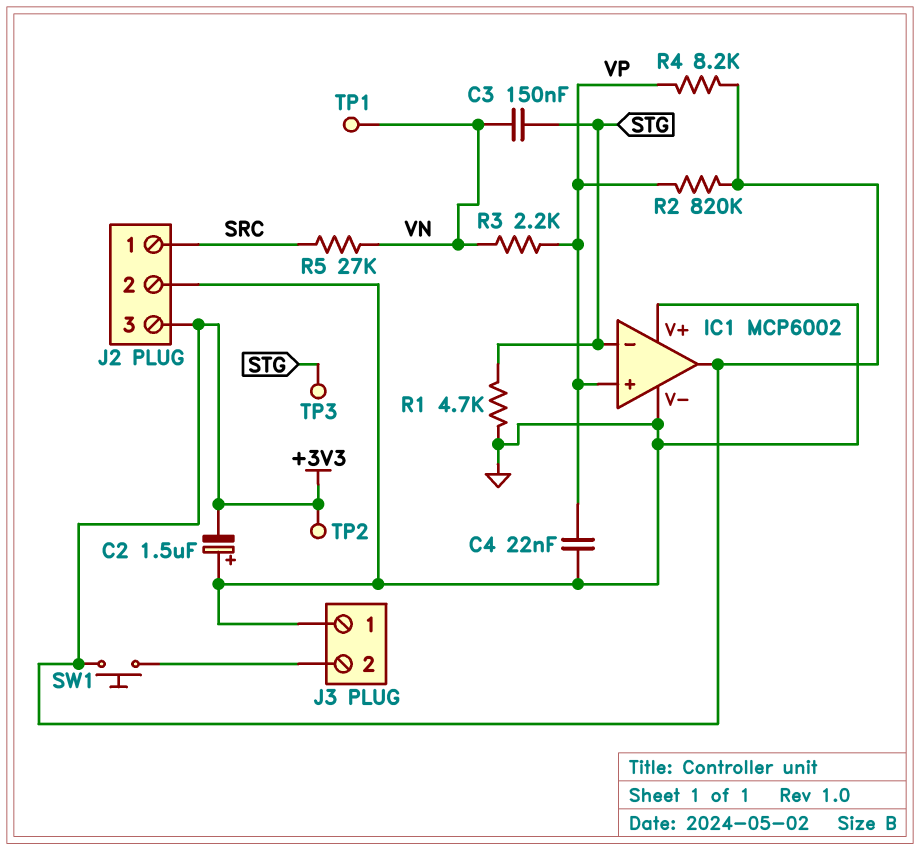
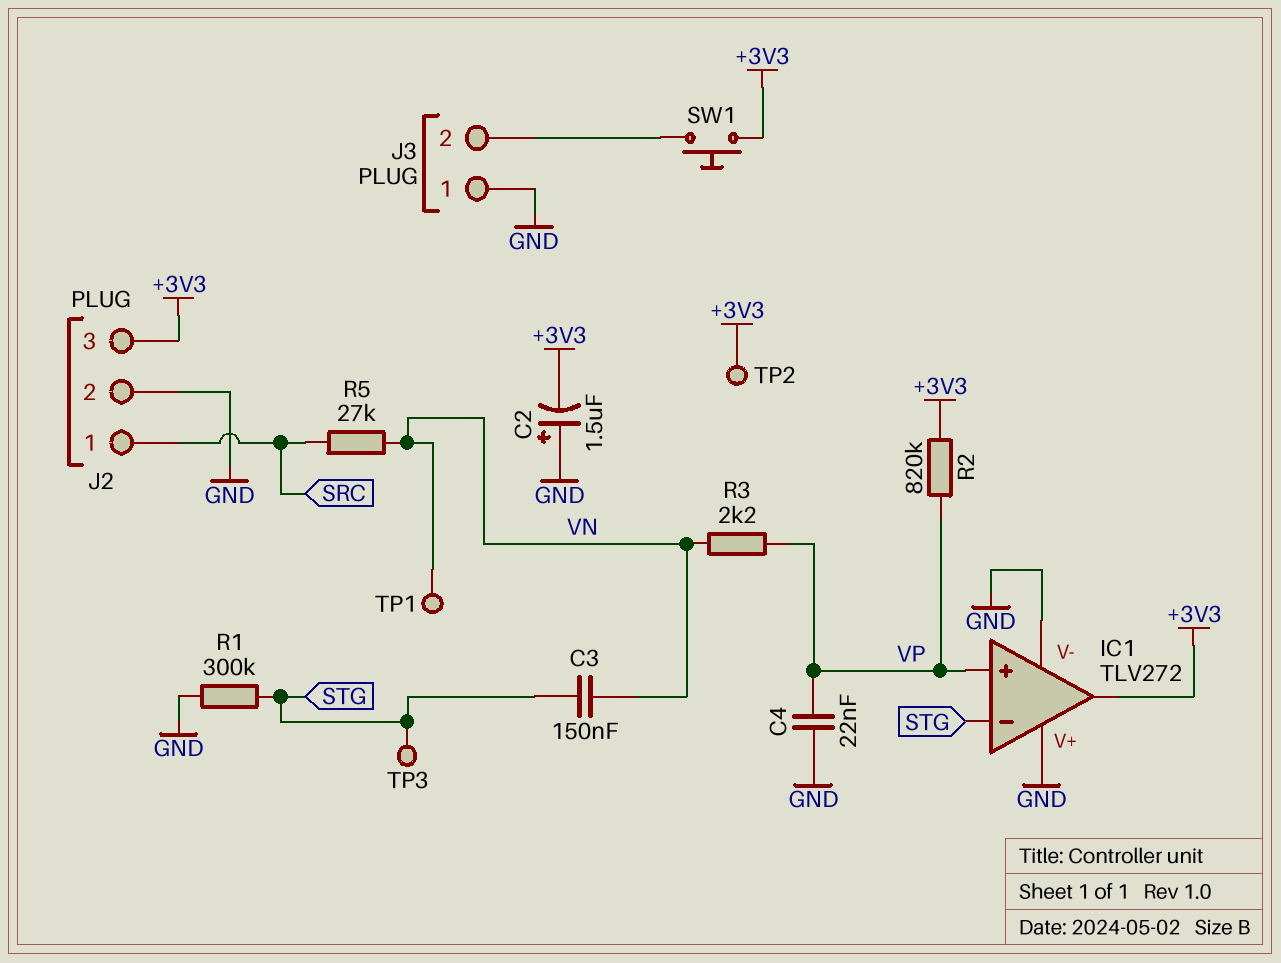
IC1: MCP6002 -> TLV272
R1: 4.7k (GND, STG) -> 300k (GND, STG)
R4: 8.2k (+3V3, VP) -> none

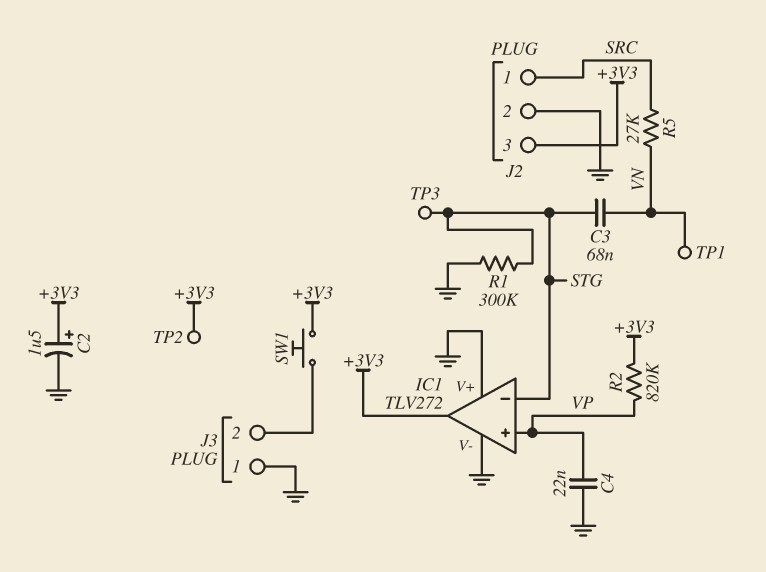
C2: 1.5uF (plus GND, minus +3V3) -> 1.5uF (plus +3V3, minus GND)
C3: 150nF (STG, VN) -> 68nF (STG, VN)
R3: 2.2k (VN, VP) -> none

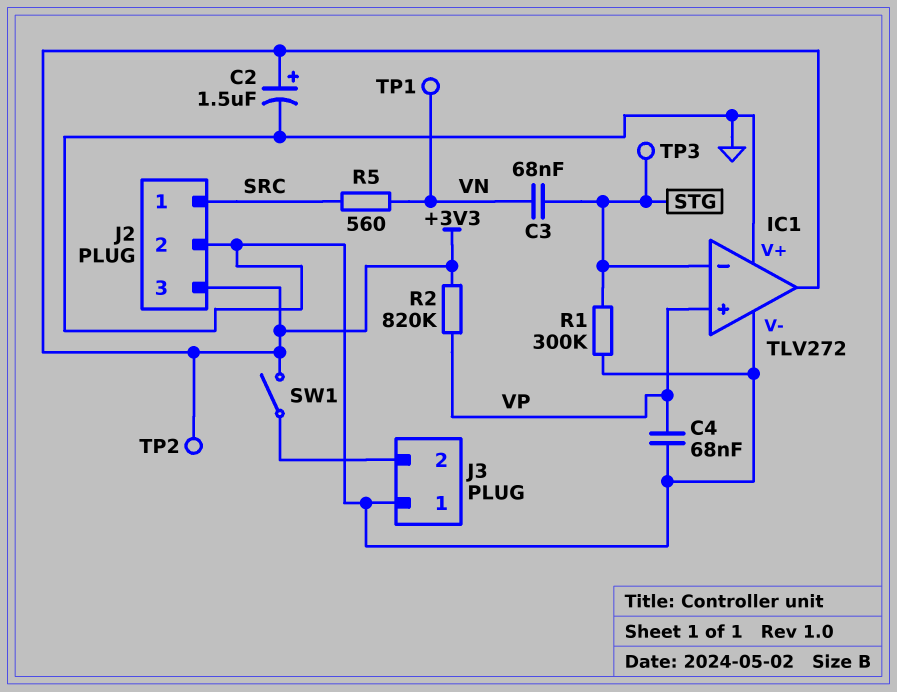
C4: 22nF (GND, VP) -> 68nF (GND, VP)
R5: 27k (SRC, VN) -> 560 (SRC, VN)
SW1: button (+3V3, J3/2) -> switch (+3V3, J3/2)

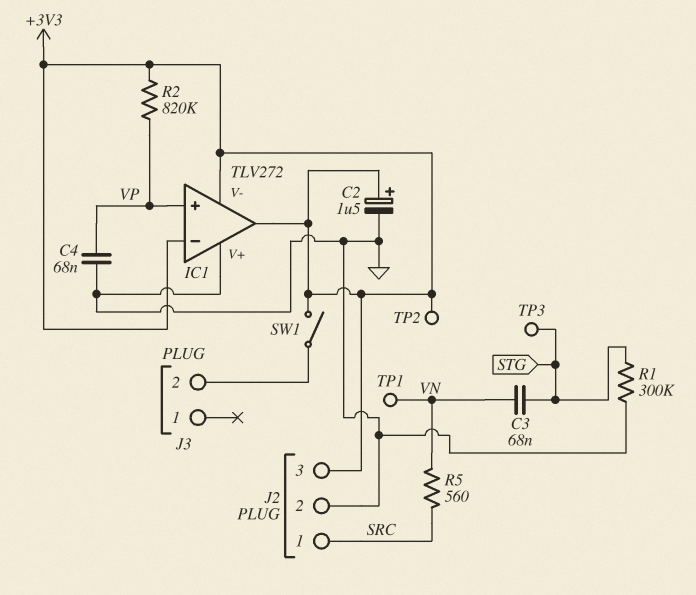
IC1 pin V-: GND -> +3V3
IC1 pin in-: STG -> +3V3
J3 pin 1: GND -> none

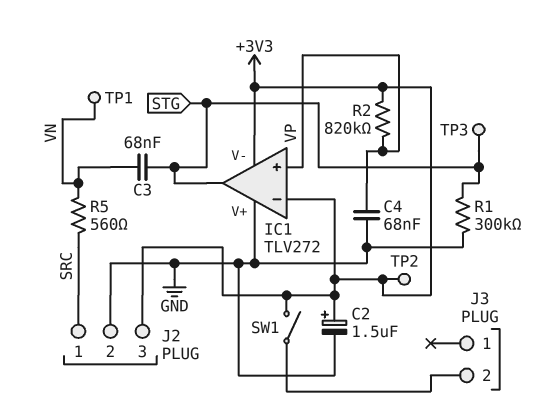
IC1 pin out: +3V3 -> STG

